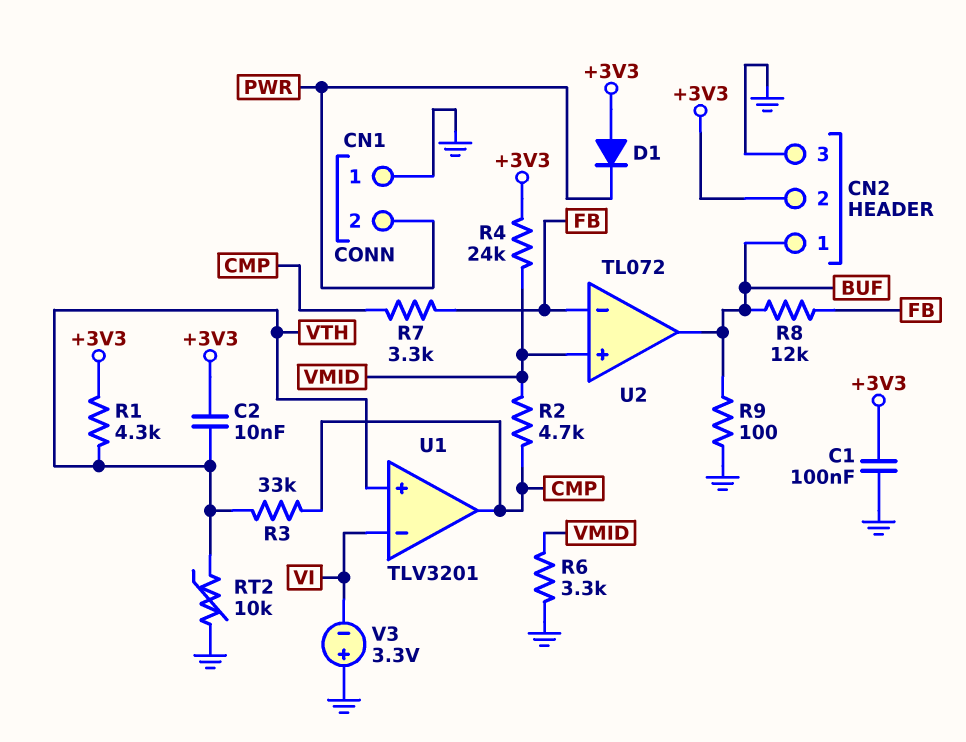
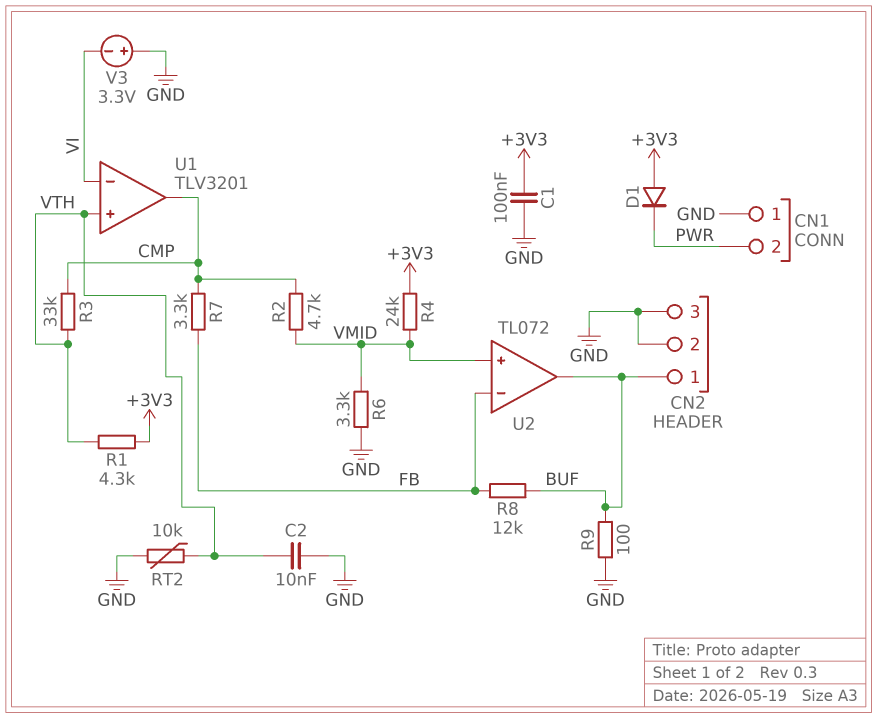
C2: 10nF (+3V3, VTH) -> 10nF (GND, VTH)
CN2 pin 2: +3V3 -> GND

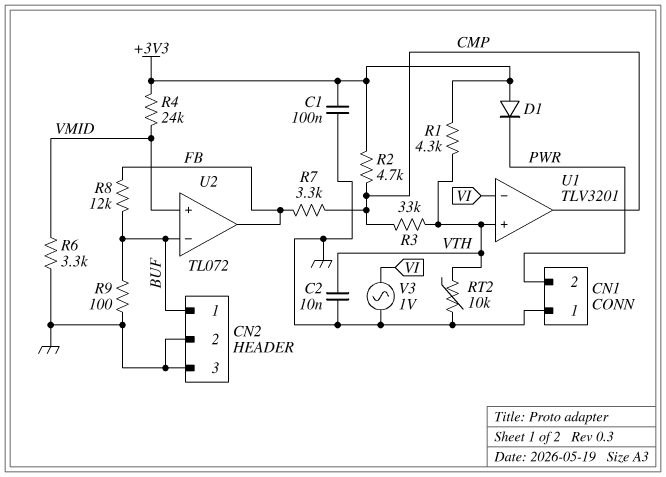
R2: 4.7k (CMP, VMID) -> 4.7k (+3V3, CMP)
U2 pin in-: FB -> BUF
U2 pin out: BUF -> FB
V3: 3.3V (plus GND, minus VI) -> AC 1V (GND, VI)

